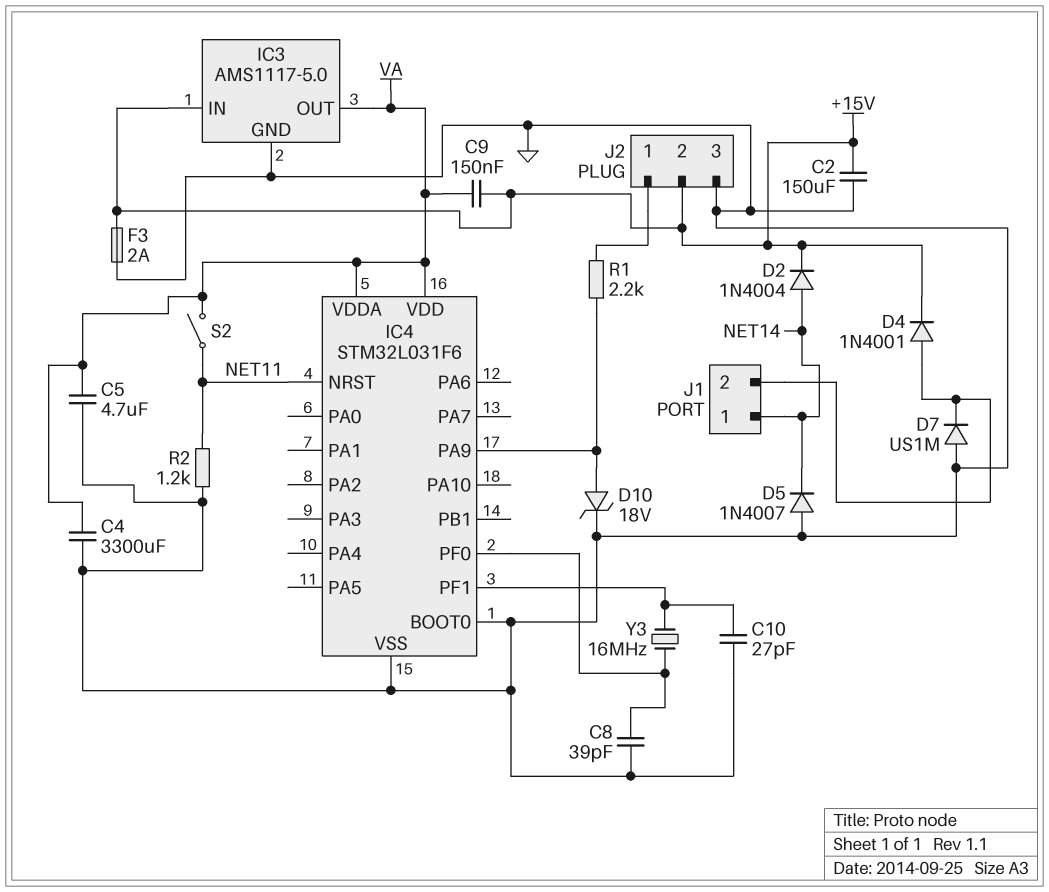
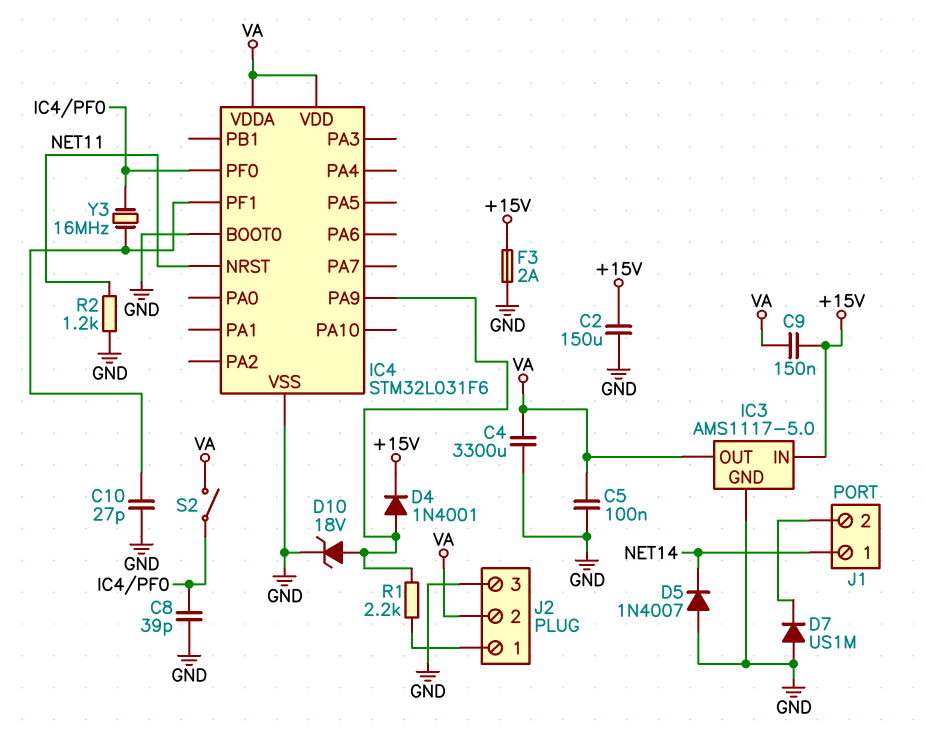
C5: 4.7uF (GND, VA) -> 100nF (GND, VA)
D2: diode 1N4004 (A NET14, K +15V) -> none
D4: diode 1N4001 (A J1/2, K +15V) -> diode 1N4001 (A IC4/PA9, K +15V)
J2 pin 2: +15V -> VA
S2: switch (NET11, VA) -> switch (IC4/PF0, VA)

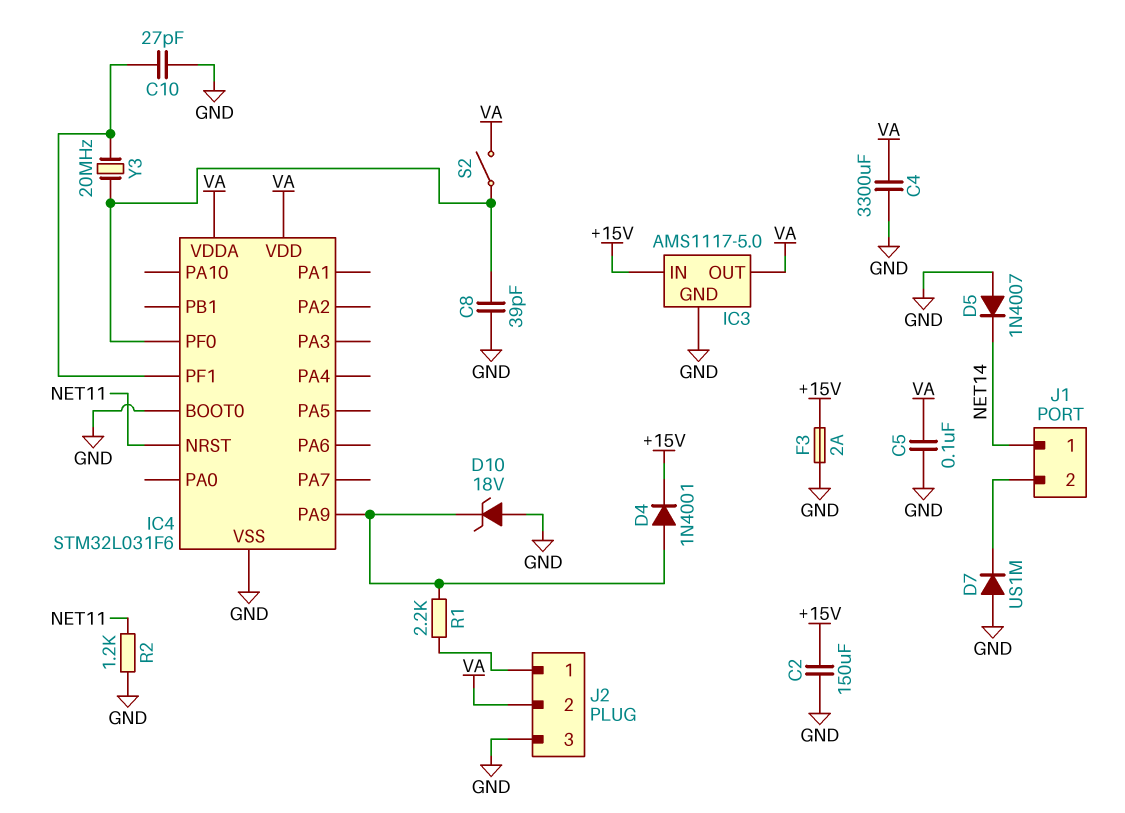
C9: 150nF (+15V, VA) -> none
D10: zener 18V (A IC4/PA9, K GND) -> zener 18V (A GND, K IC4/PA9)
Y3: 16MHz (IC4/PF0, IC4/PF1) -> 20MHz (IC4/PF0, IC4/PF1)

